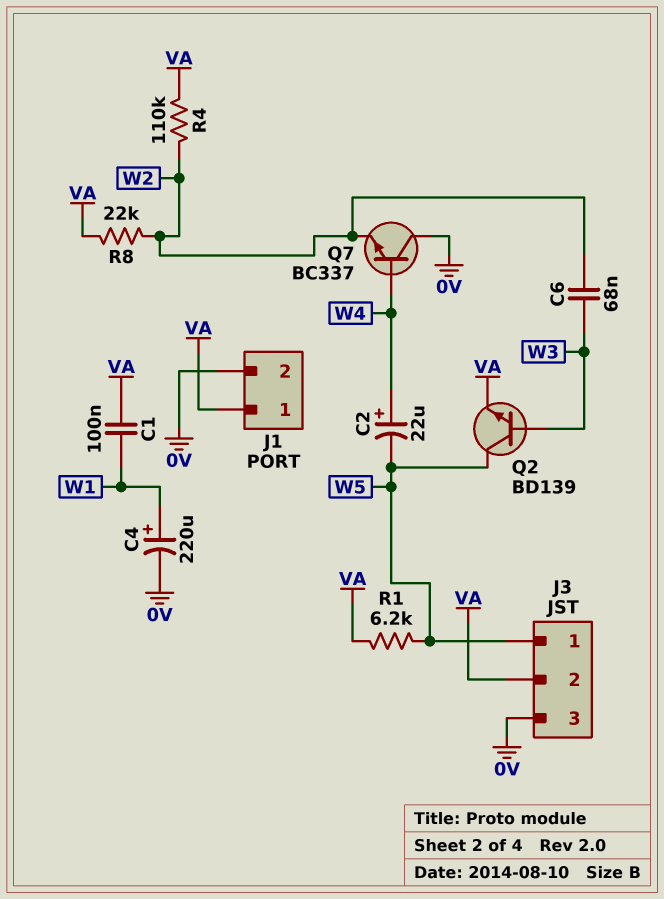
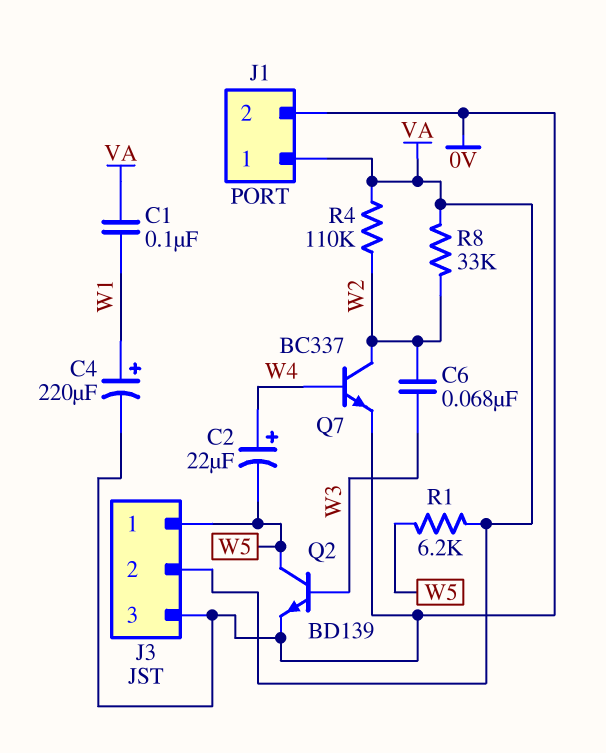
Q2: NPN BD139 (B W3, C W5, E VA) -> NPN BD139 (B W3, C W5, E 0V)
Q7: NPN BC337 (B W4, C 0V, E W2) -> NPN BC337 (B W4, C W2, E 0V)
R8: 22k (VA, W2) -> 33k (VA, W2)

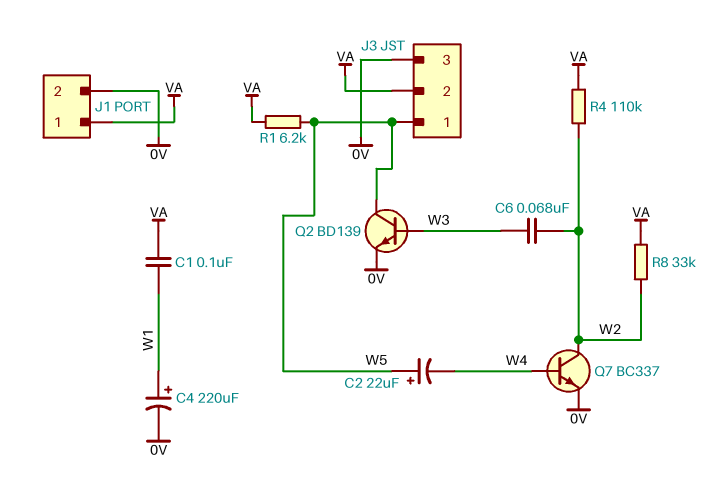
C2: 22uF (plus W4, minus W5) -> 22uF (plus W5, minus W4)

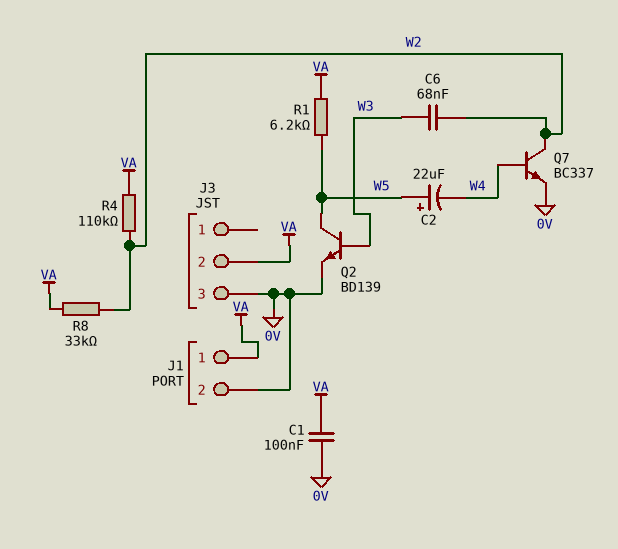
C1: 100nF (VA, W1) -> 100nF (0V, VA)
C4: 220uF (plus W1, minus 0V) -> none
J3 pin 1: W5 -> none

